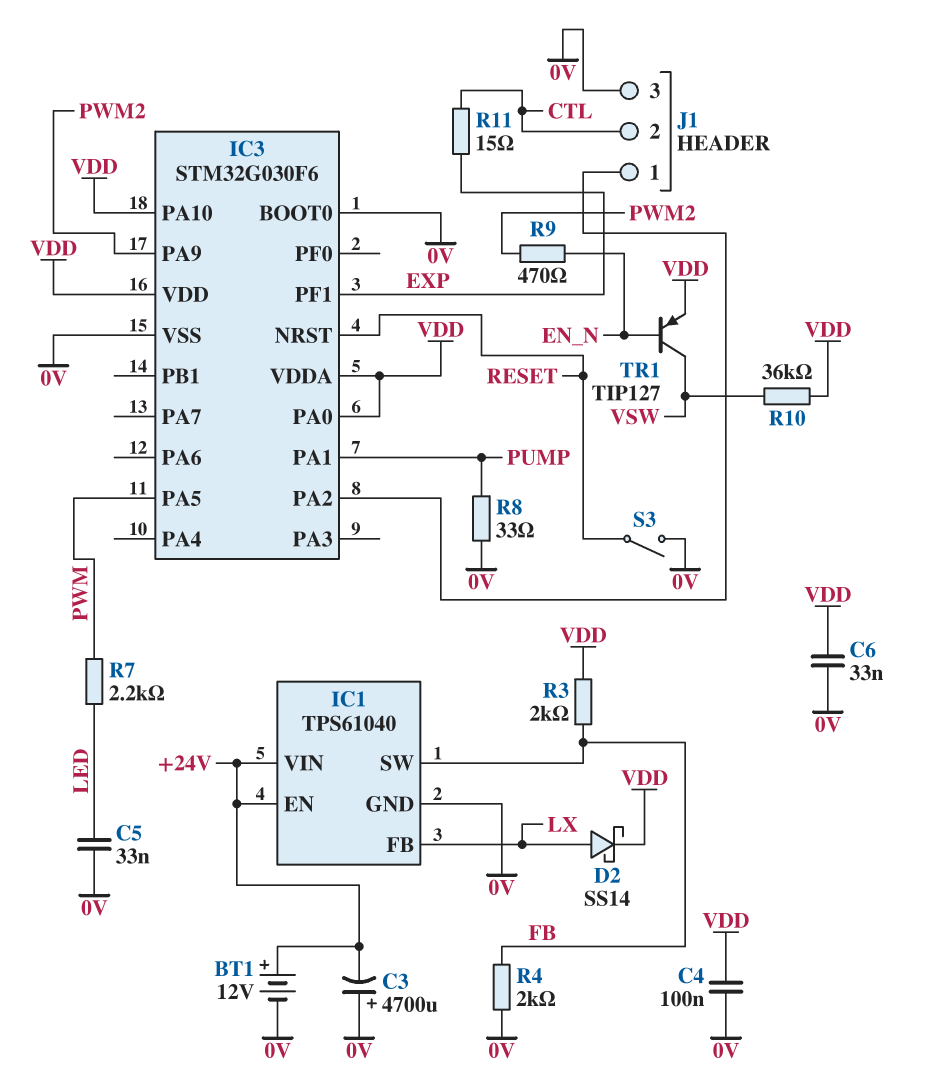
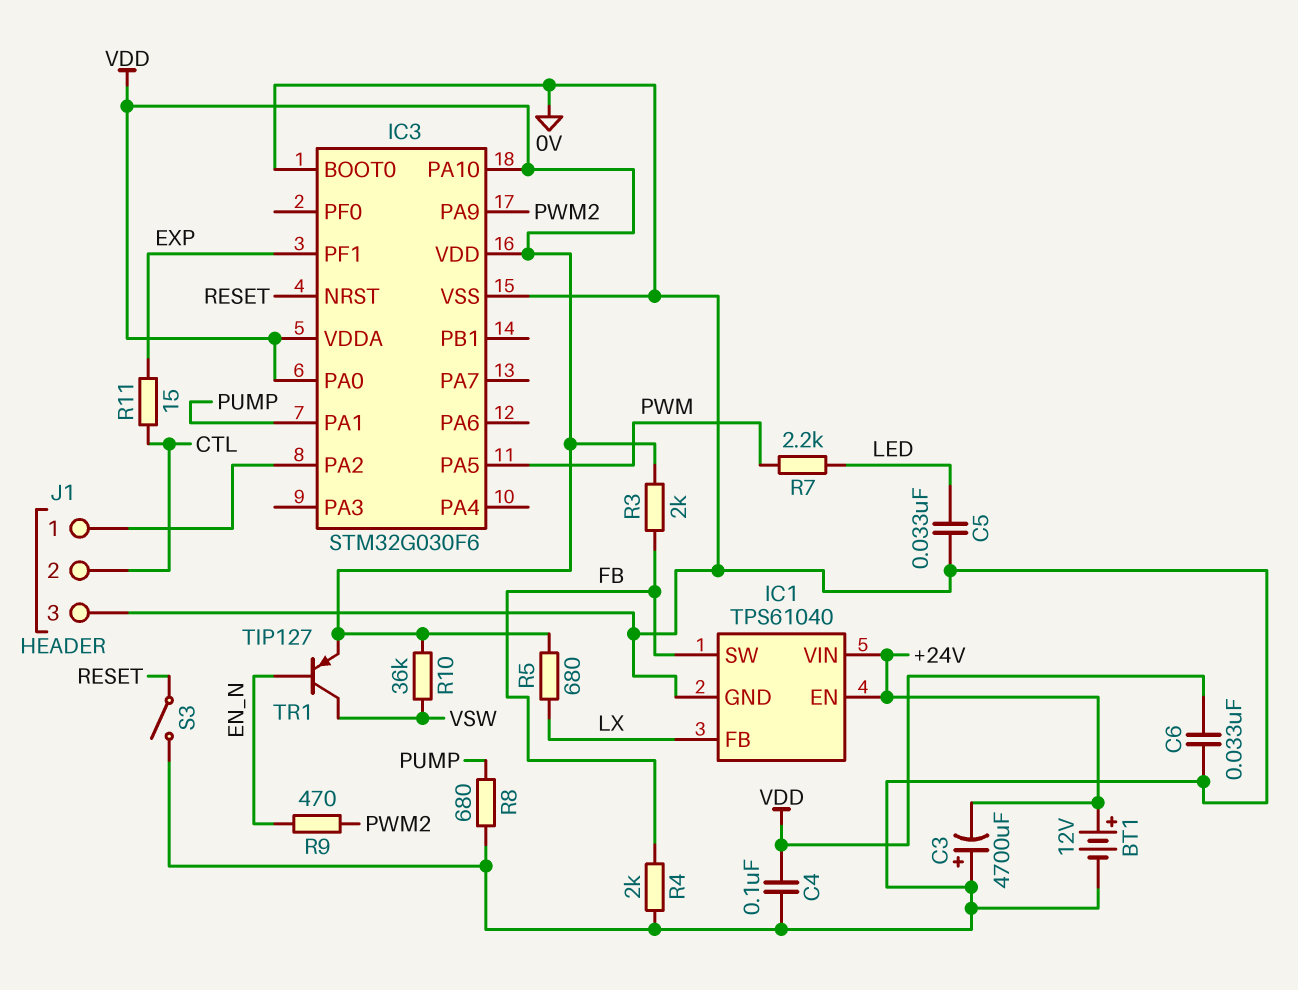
D2: schottky SS14 (A LX, K VDD) -> none
R5: none -> 680 (LX, VDD)
R8: 33 (0V, PUMP) -> 680 (0V, PUMP)

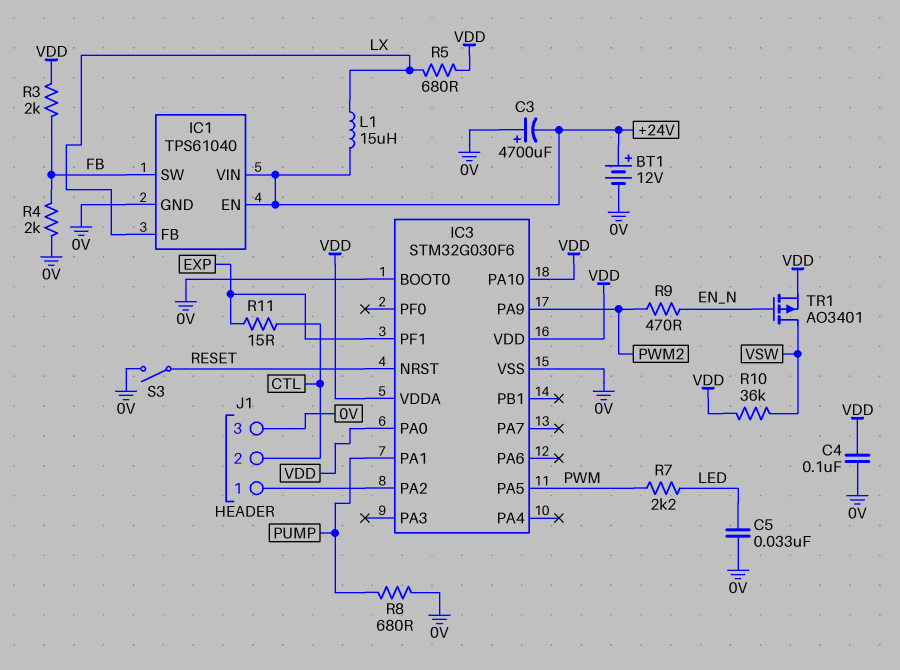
C6: 33nF (0V, VDD) -> none
L1: none -> 15uH (+24V, LX)
TR1: PNP TIP127 (B EN_N, C VSW, E VDD) -> PMOS AO3401 (G EN_N, D VSW, S VDD)

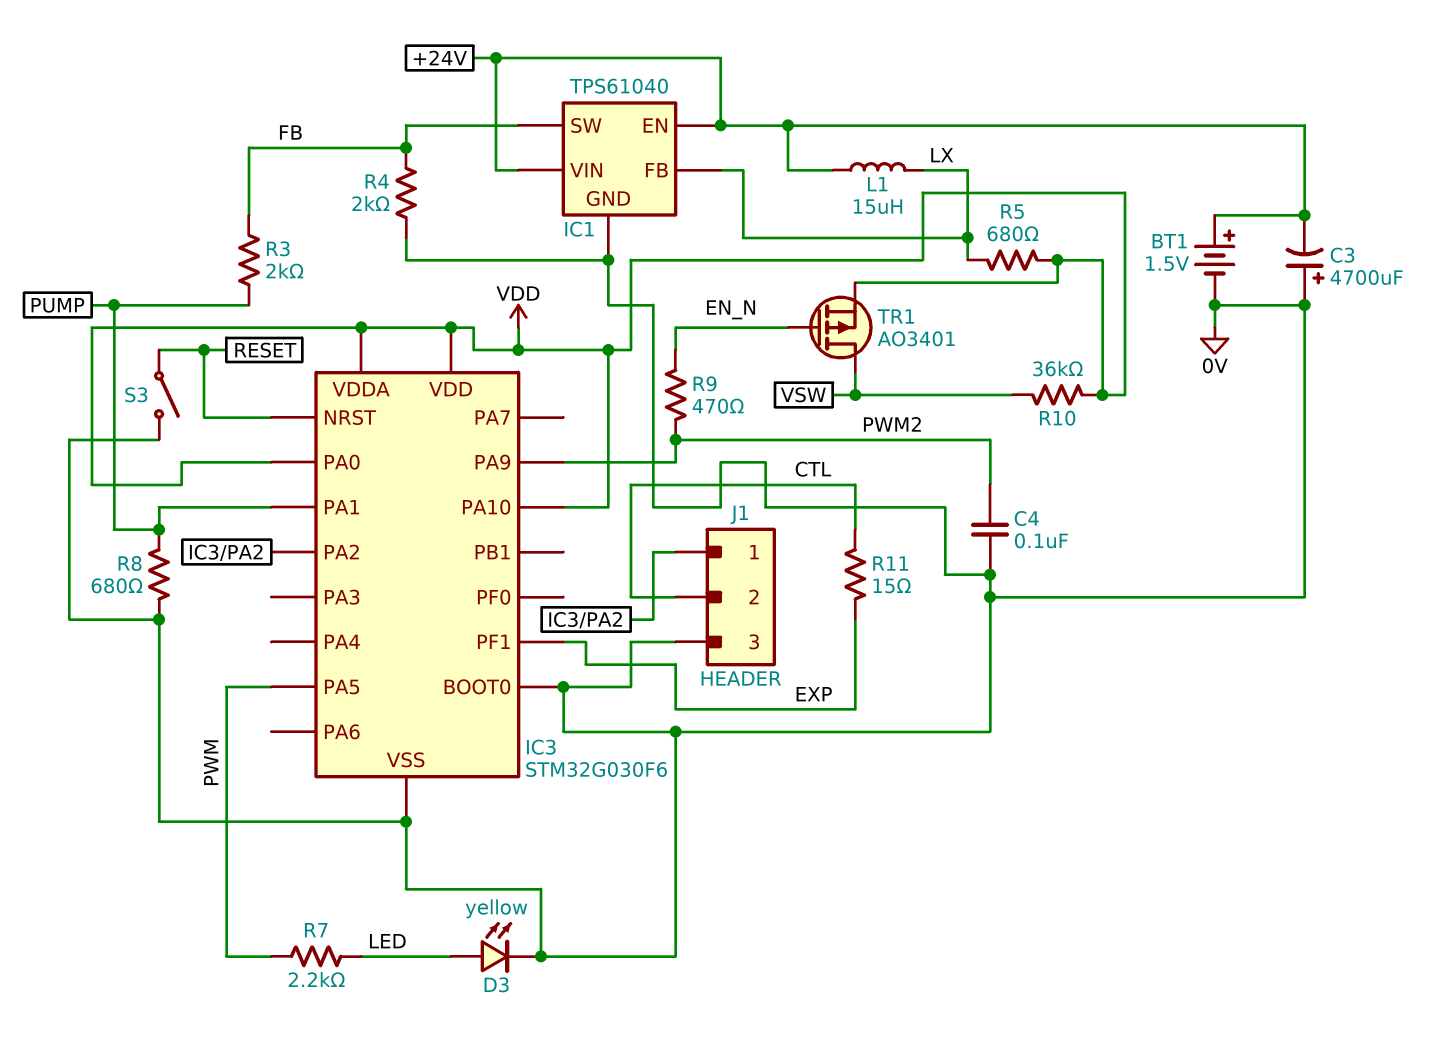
BT1: 12V (plus +24V, minus 0V) -> 1.5V (plus +24V, minus 0V)
C4: 100nF (0V, VDD) -> 100nF (0V, PWM2)
C5: 33nF (0V, LED) -> none
D3: none -> LED yellow (A LED, K 0V)
R3: 2k (FB, VDD) -> 2k (FB, PUMP)

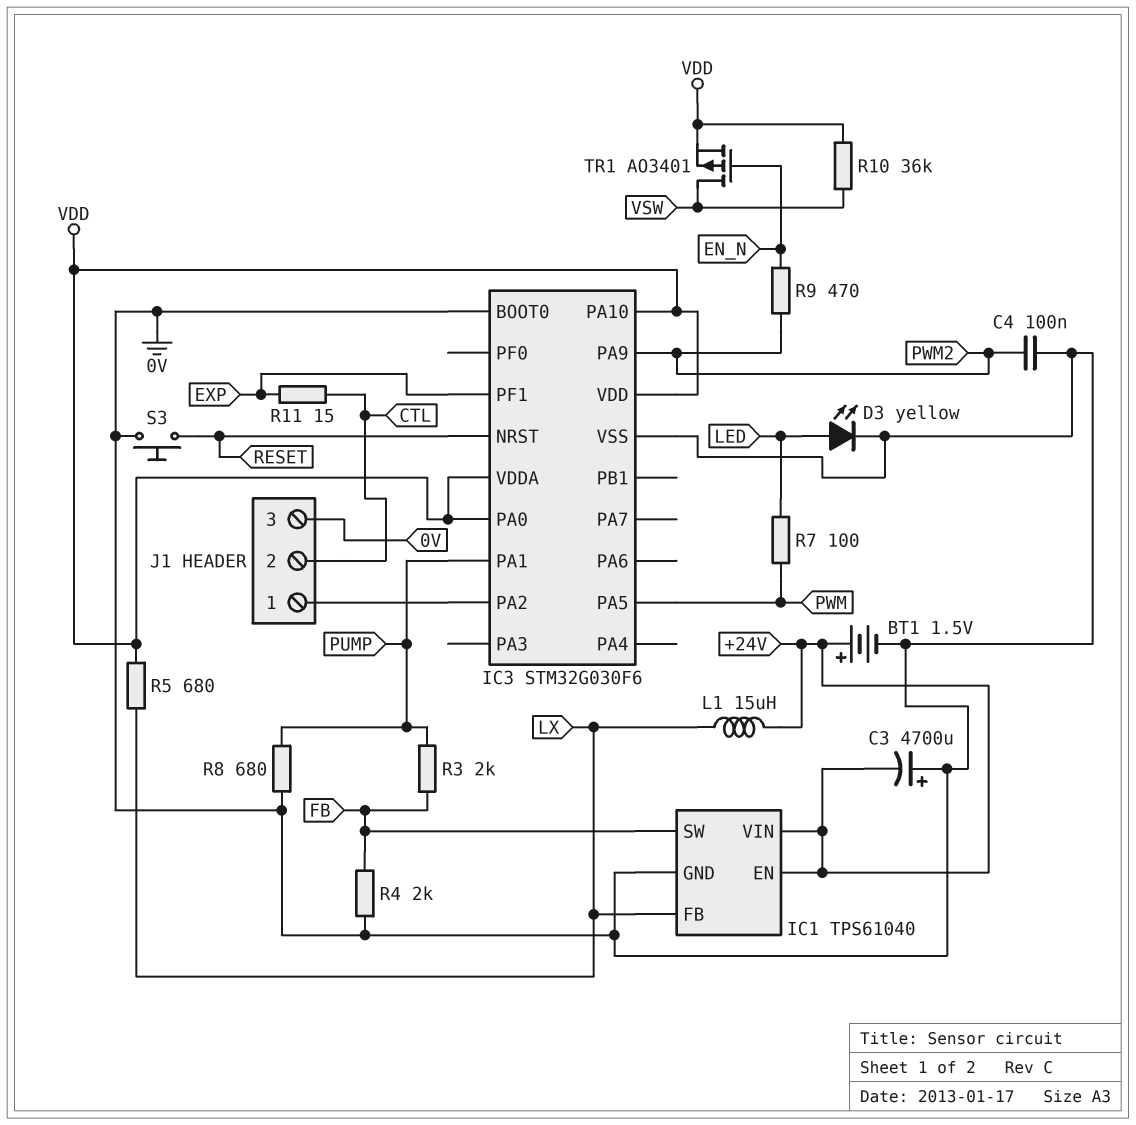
R7: 2.2k (LED, PWM) -> 100 (LED, PWM)
S3: switch (0V, RESET) -> button (0V, RESET)

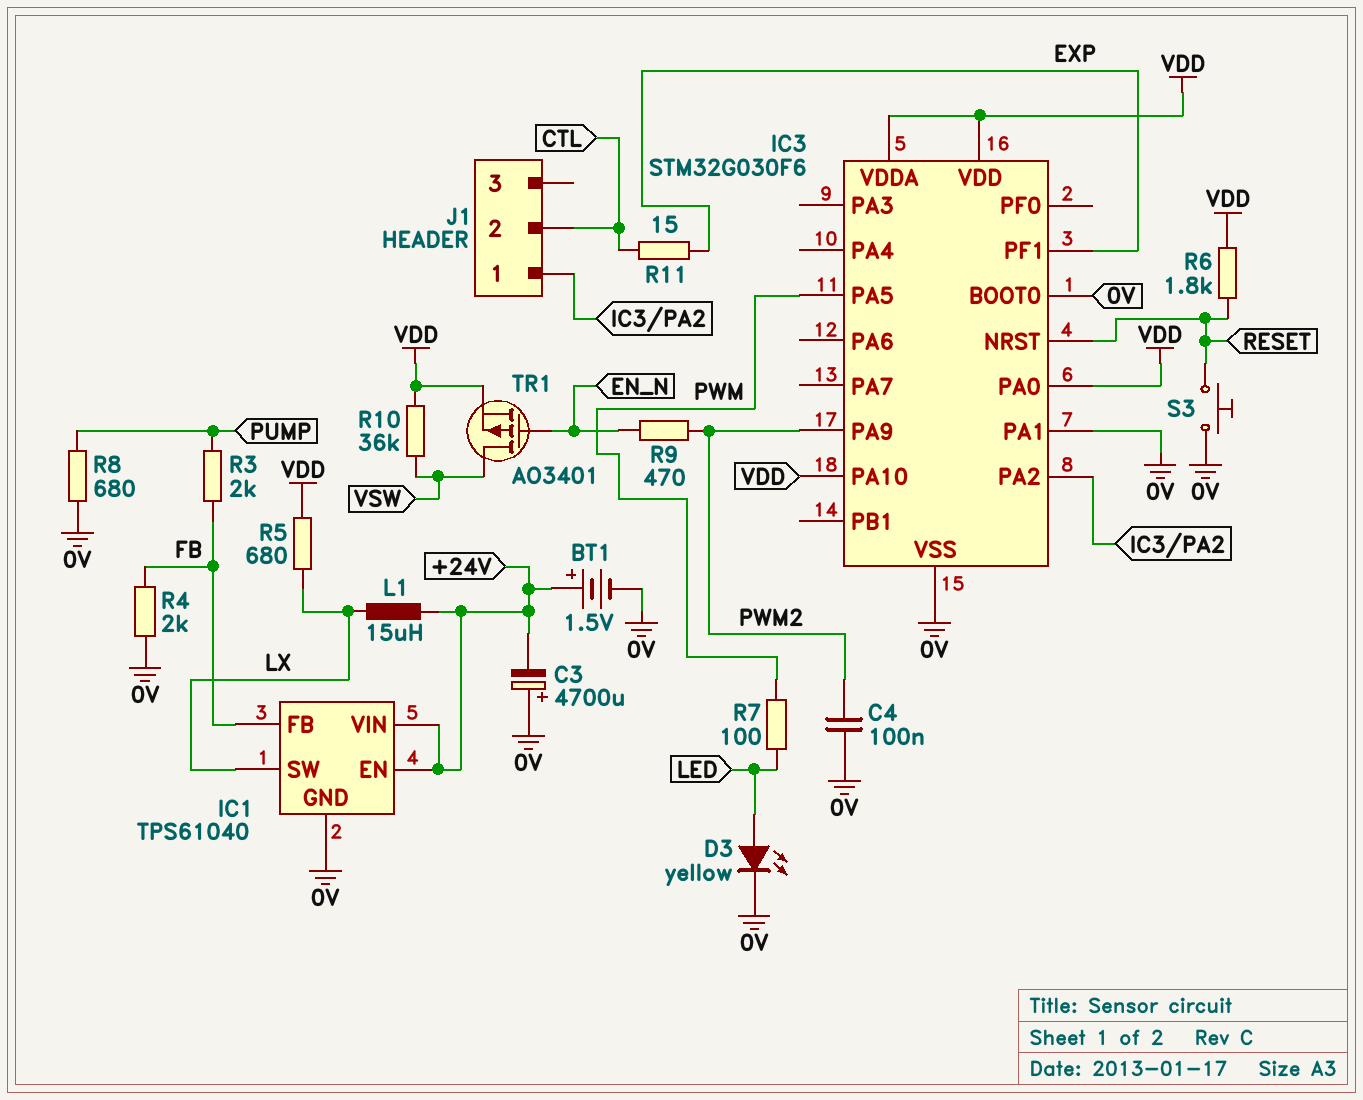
IC1 pin FB: LX -> FB
IC1 pin SW: FB -> LX
IC3 pin PA1: PUMP -> 0V
J1 pin 3: 0V -> none
R6: none -> 1.8k (RESET, VDD)

